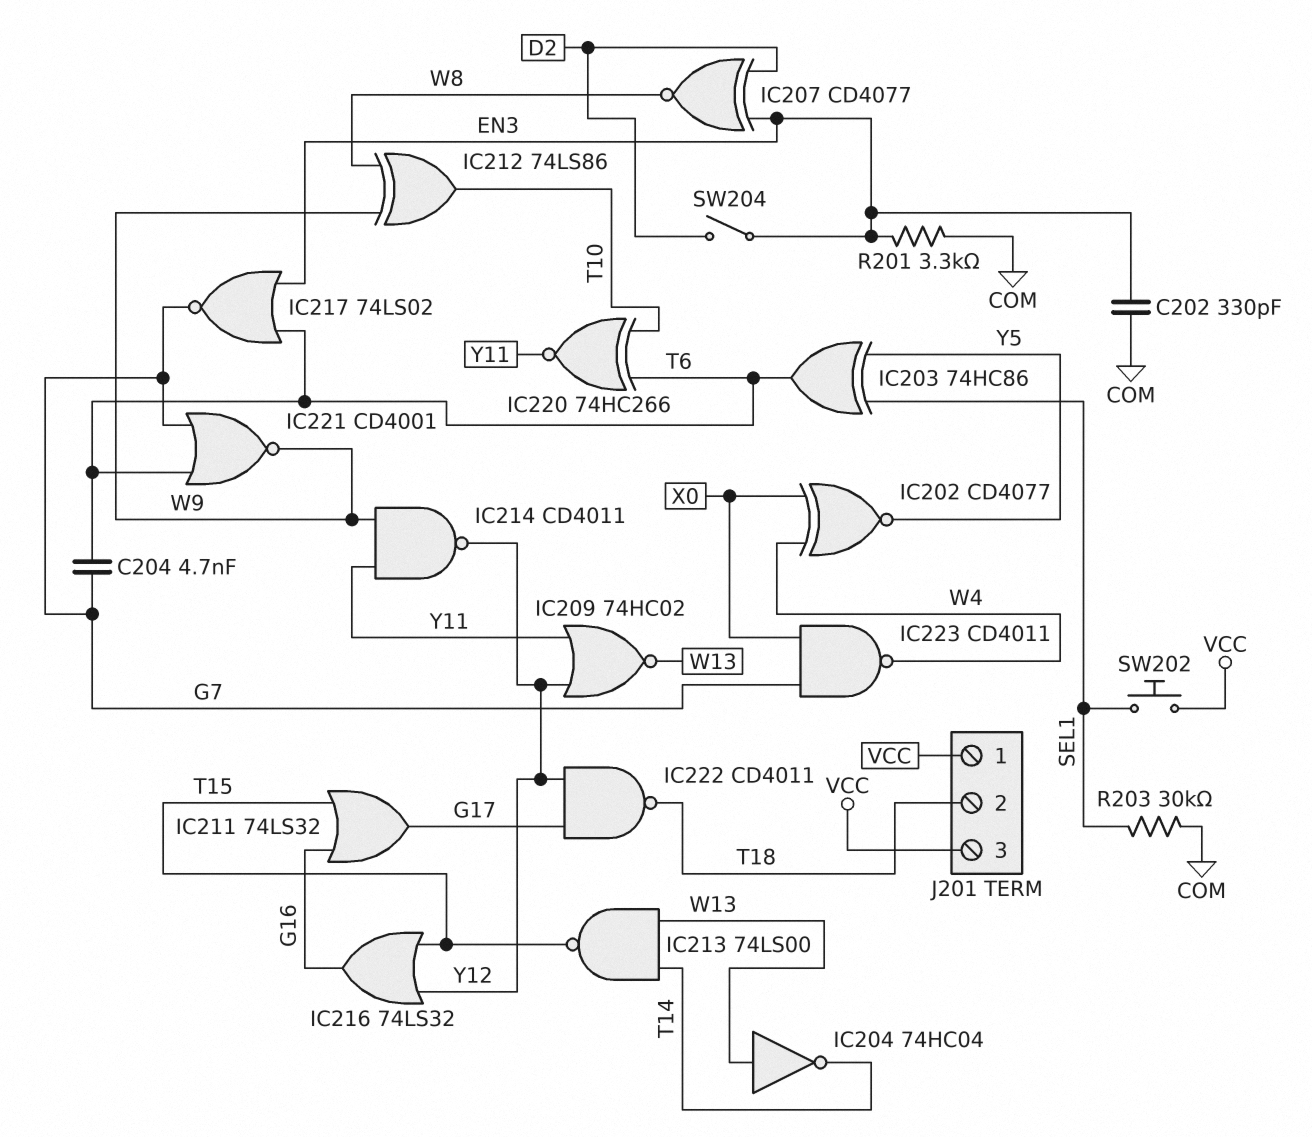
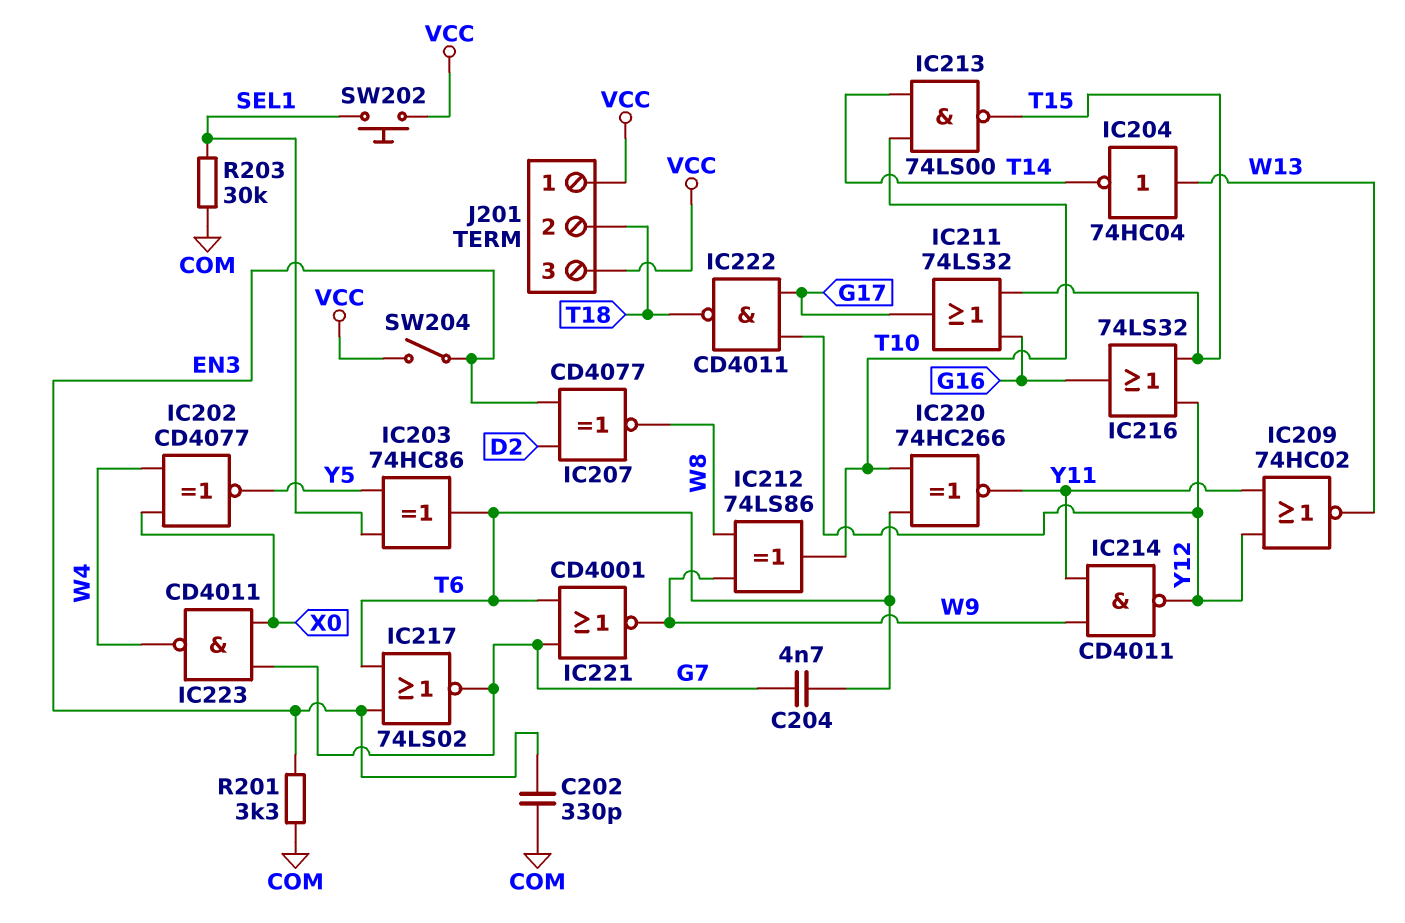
IC213: NAND 74LS00 (in T14, in W13, out T15) -> NAND 74LS00 (in T10, in T14, out T15)
SW204: switch (D2, EN3) -> switch (EN3, VCC)

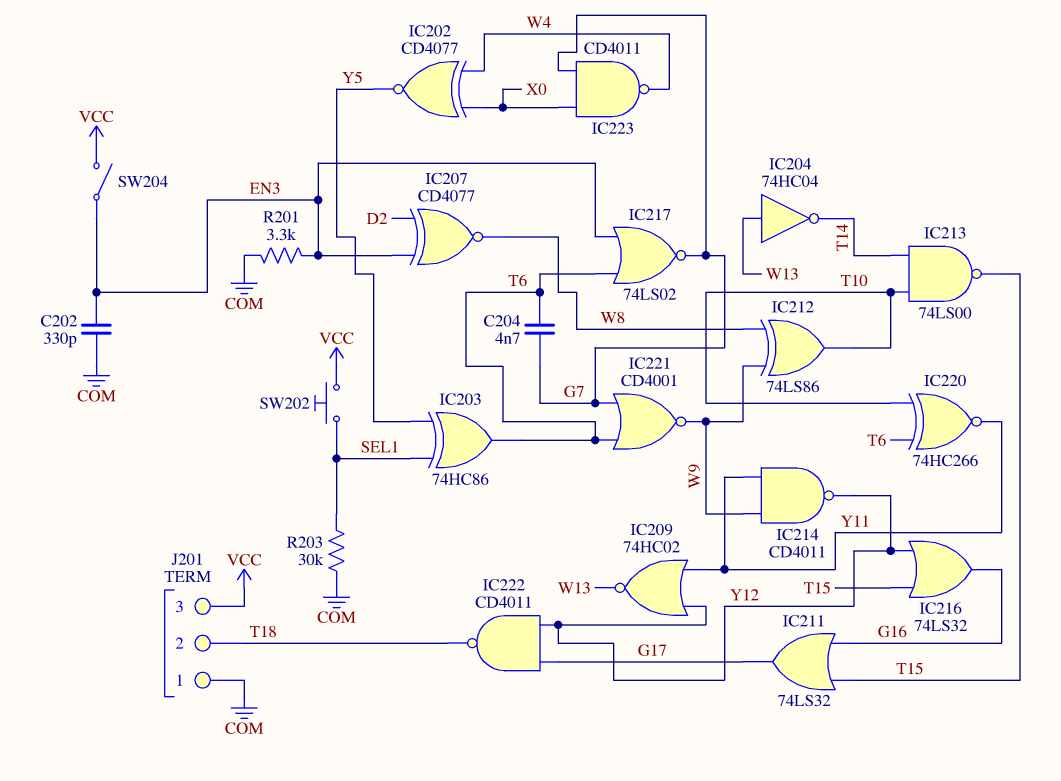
J201 pin 1: VCC -> COM

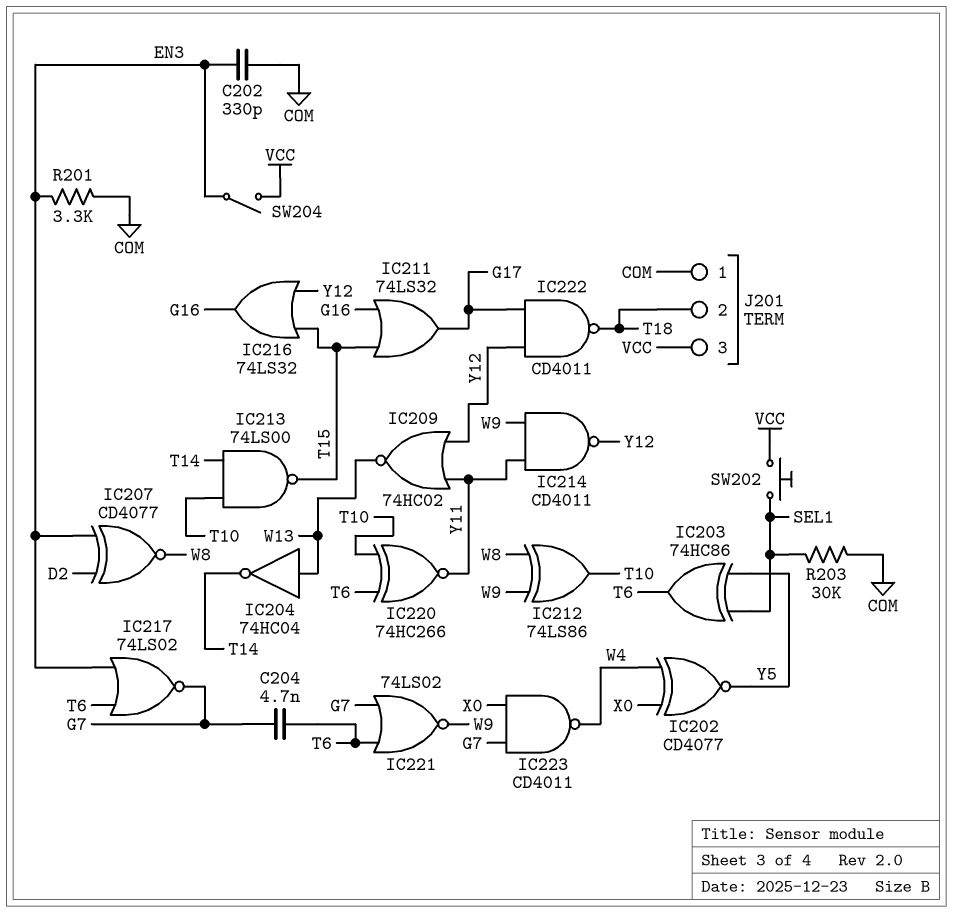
IC221: NOR CD4001 (in G7, in T6, out W9) -> NOR 74LS02 (in G7, in T6, out W9)

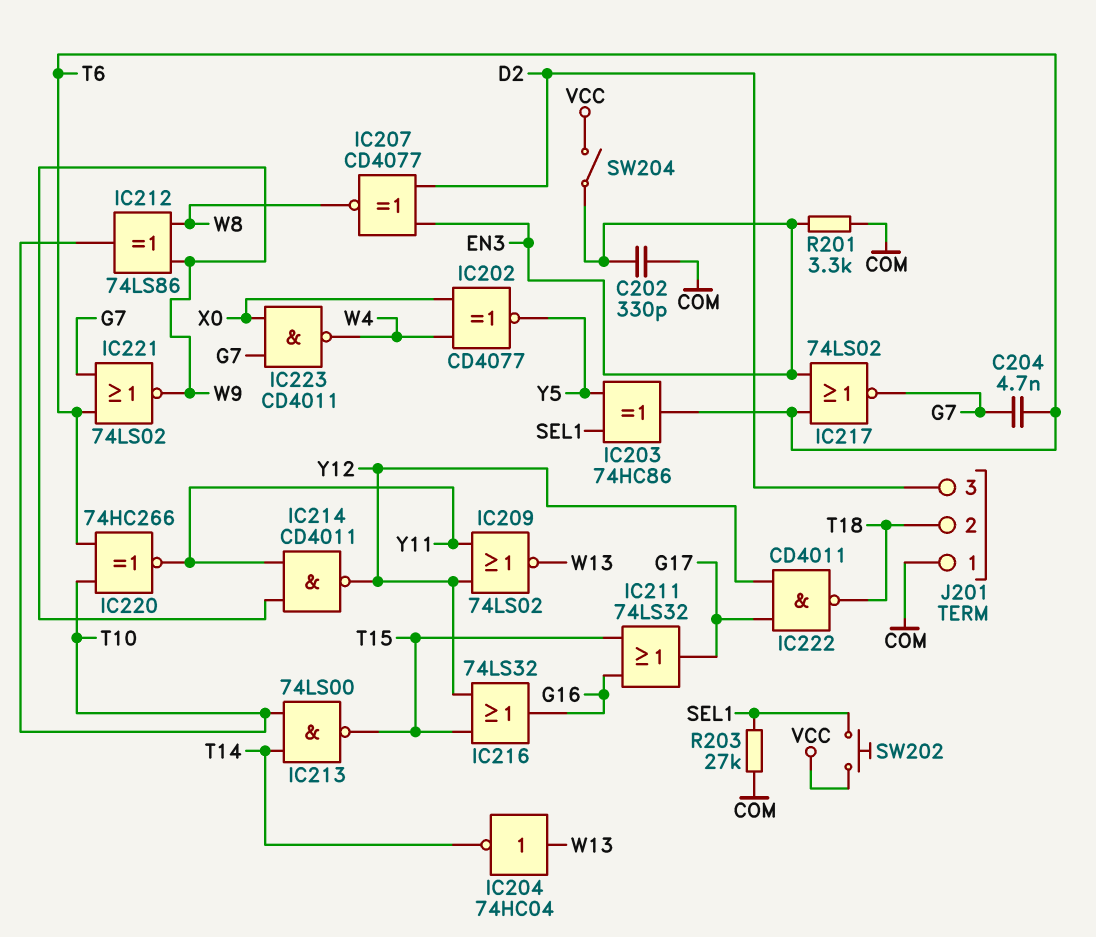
IC209: NOR 74HC02 (in Y11, in Y12, out W13) -> NOR 74LS02 (in Y11, in Y12, out W13)
J201 pin 3: VCC -> D2
R203: 30k (COM, SEL1) -> 27k (COM, SEL1)

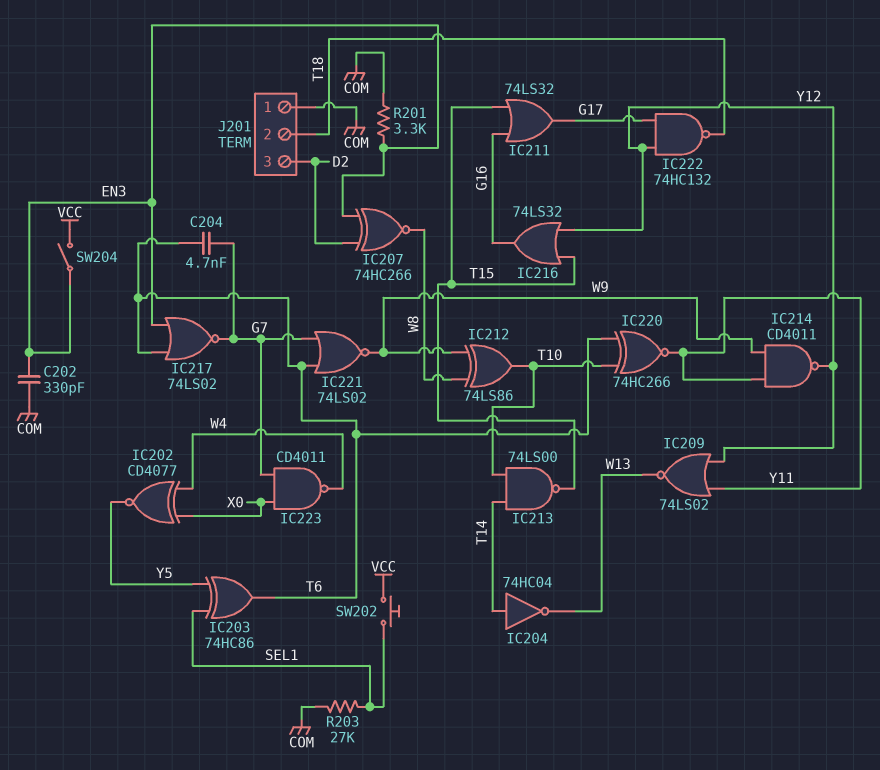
IC204: NOT 74HC04 (in W13, out T14) -> NOT 74HC04 (in T14, out W13)
IC207: XNOR CD4077 (in D2, in EN3, out W8) -> XNOR 74HC266 (in D2, in EN3, out W8)
IC222: NAND CD4011 (in G17, in Y12, out T18) -> NAND 74HC132 (in G17, in Y12, out T18)

